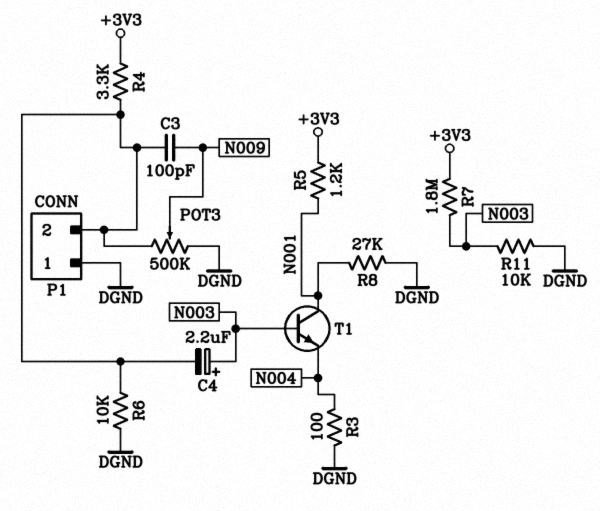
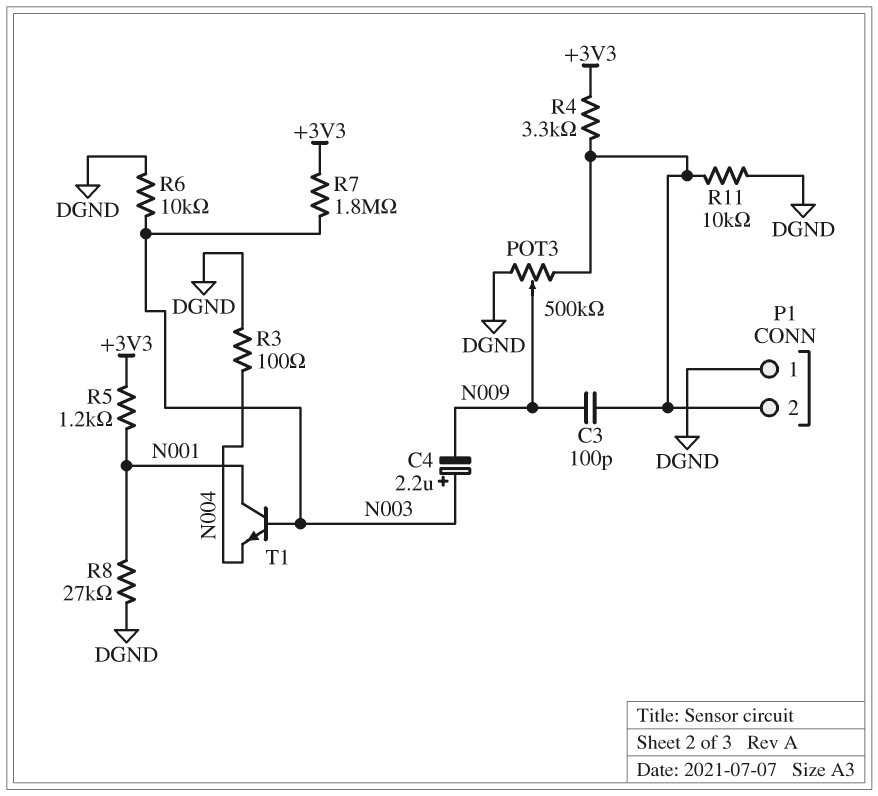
C4: 2.2uF (plus N003, minus P1/2) -> 2.2uF (plus N003, minus N009)
R6: 10k (DGND, P1/2) -> 10k (DGND, N003)
R11: 10k (DGND, N003) -> 10k (DGND, P1/2)

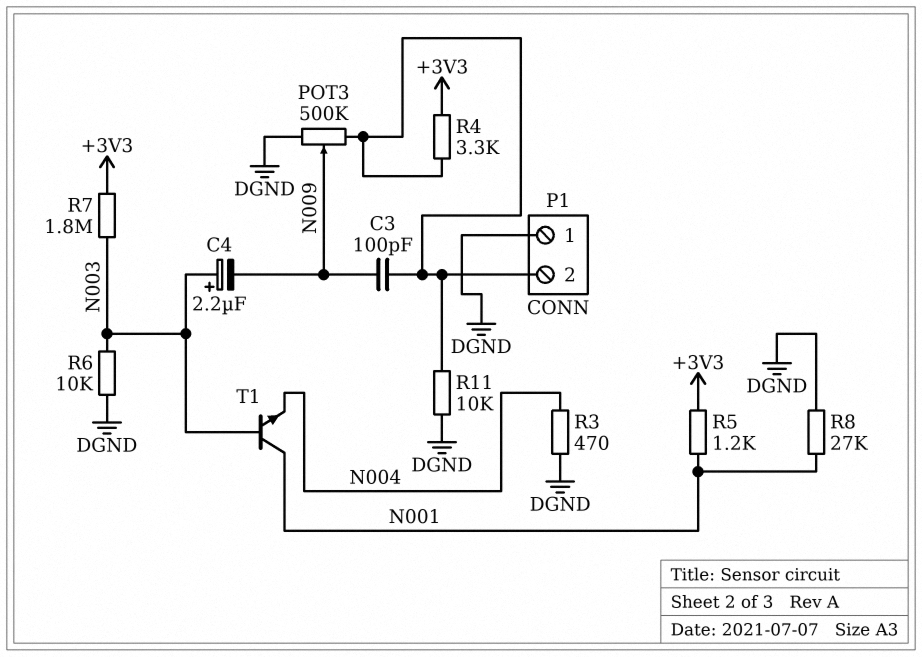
R3: 100 (DGND, N004) -> 470 (DGND, N004)

